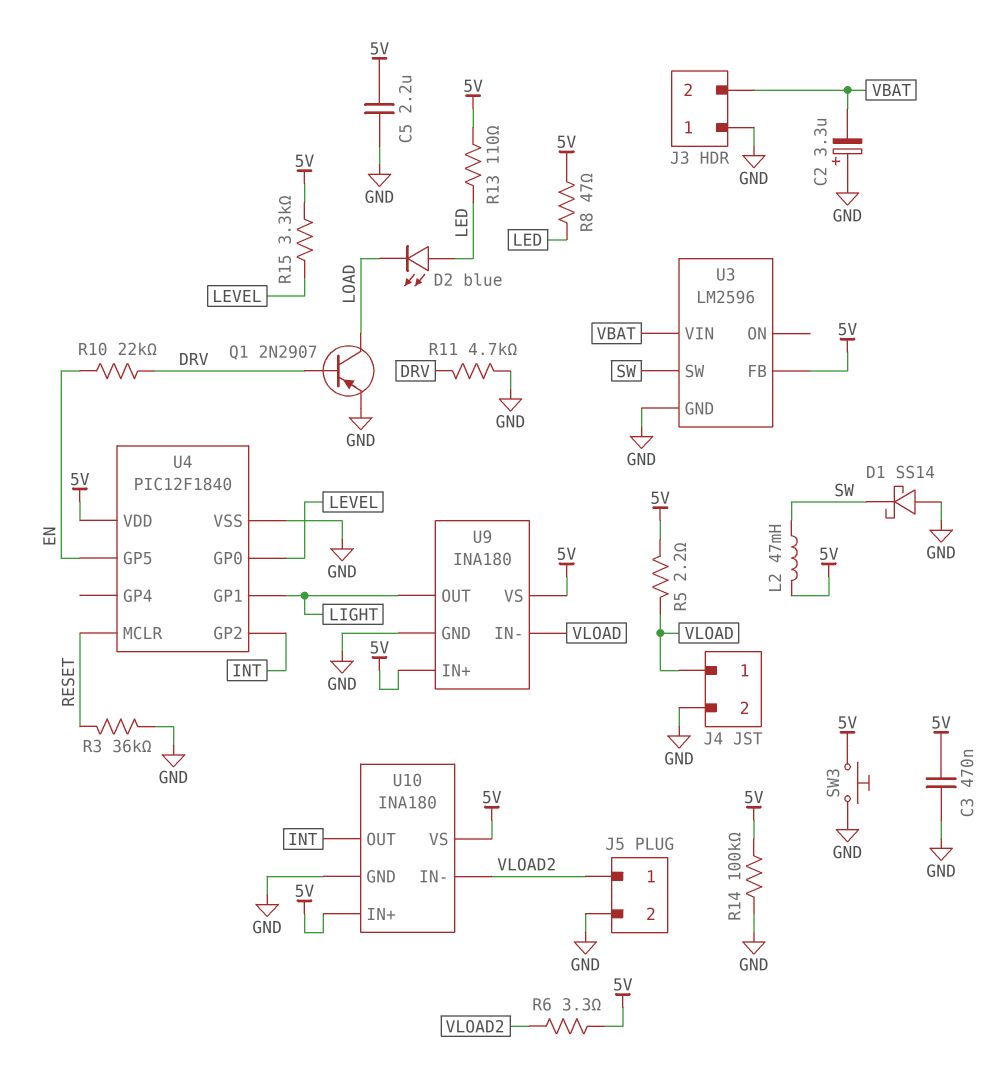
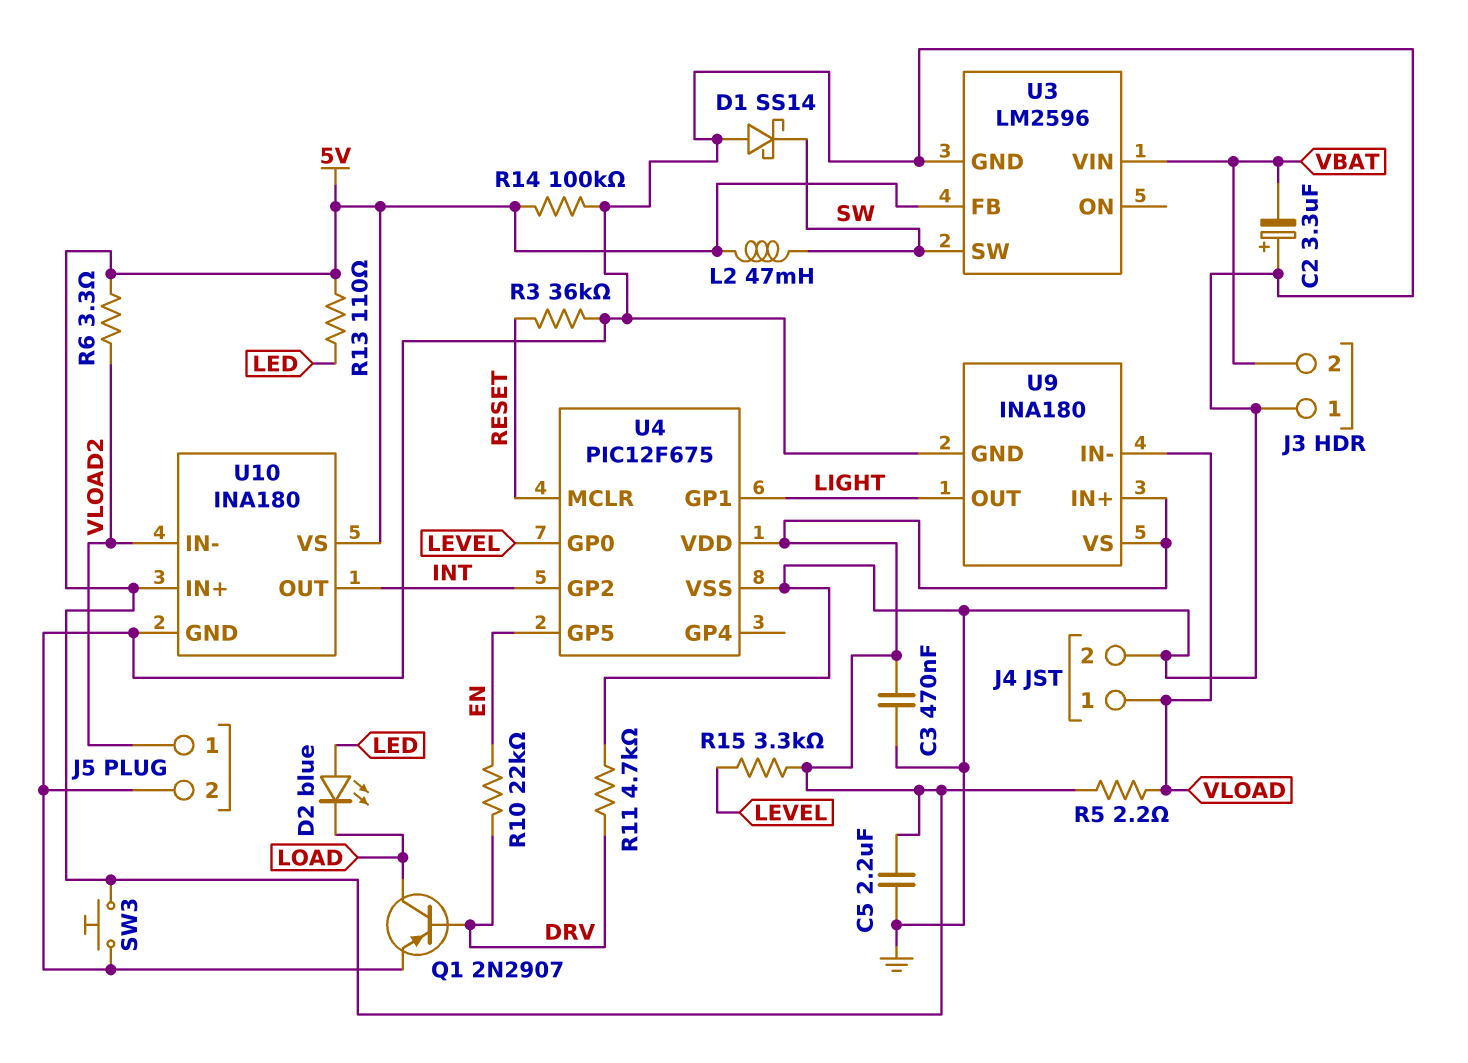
R8: 47 (5V, LED) -> none
U4: PIC12F1840 -> PIC12F675

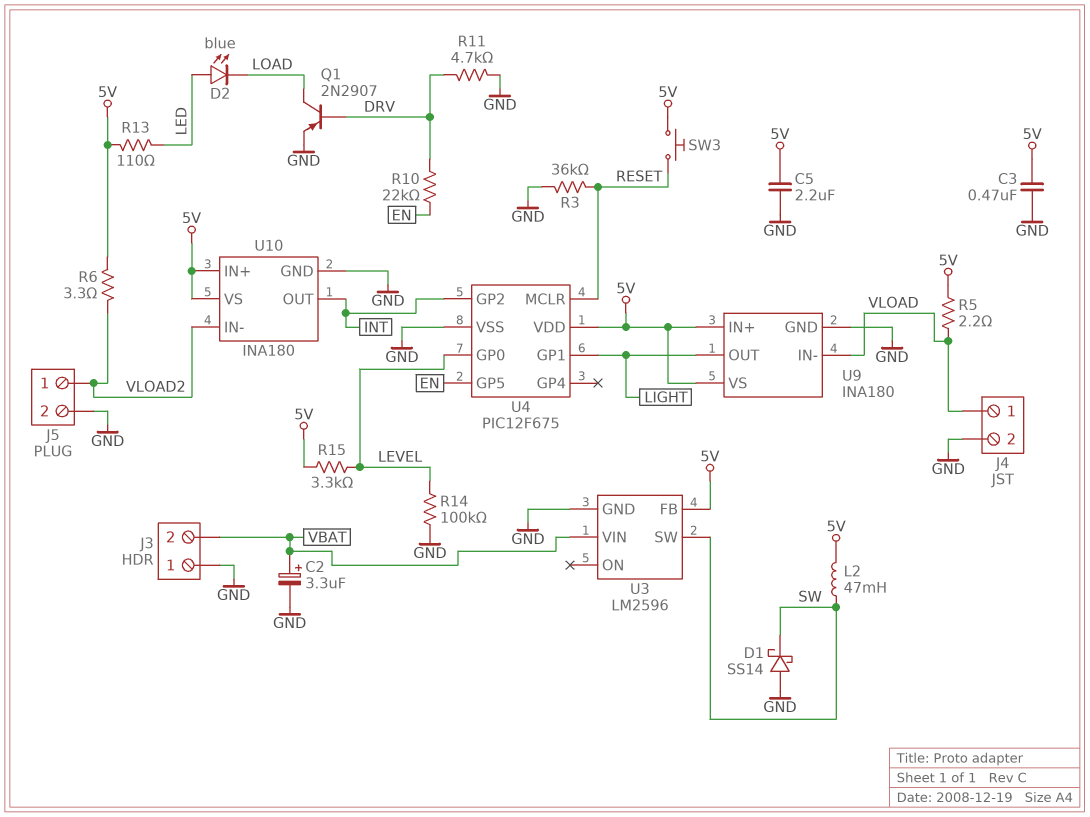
C2: 3.3uF (plus GND, minus VBAT) -> 3.3uF (plus VBAT, minus GND)
R14: 100k (5V, GND) -> 100k (GND, LEVEL)
SW3: button (5V, GND) -> button (5V, RESET)

